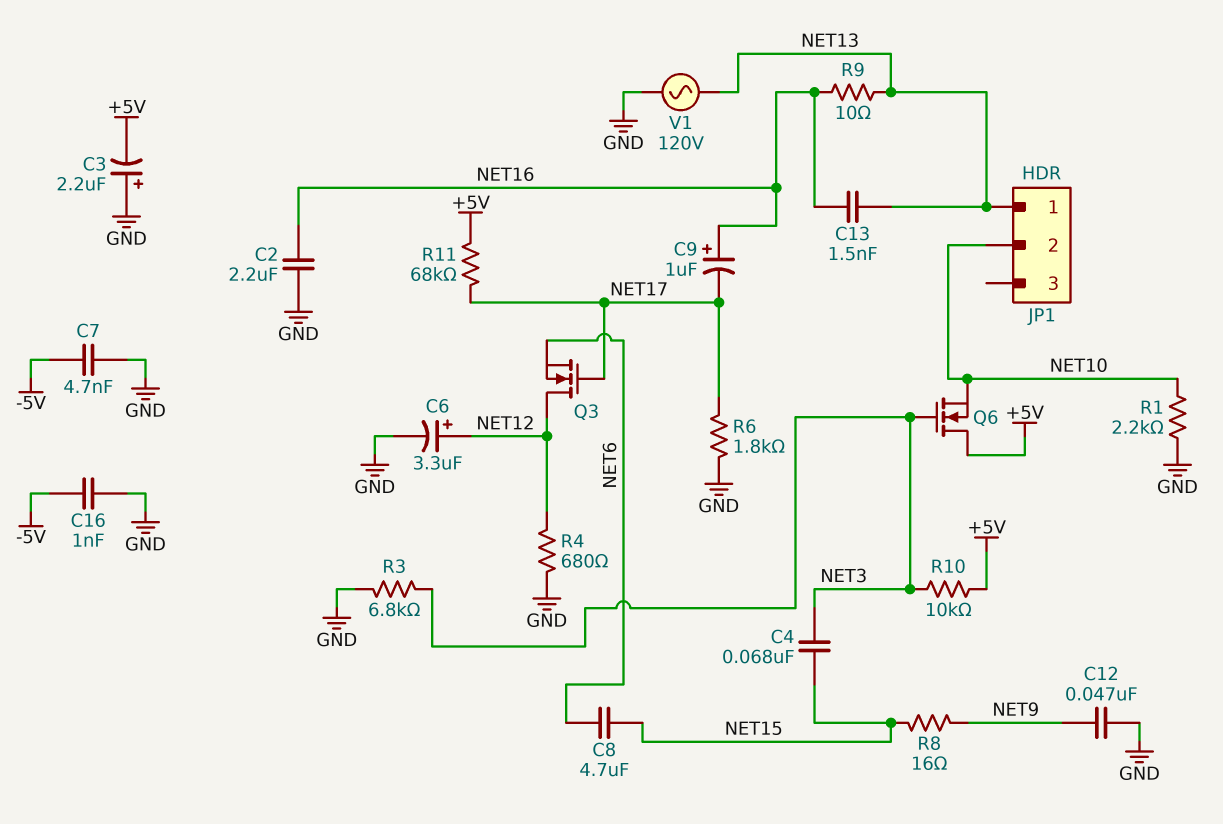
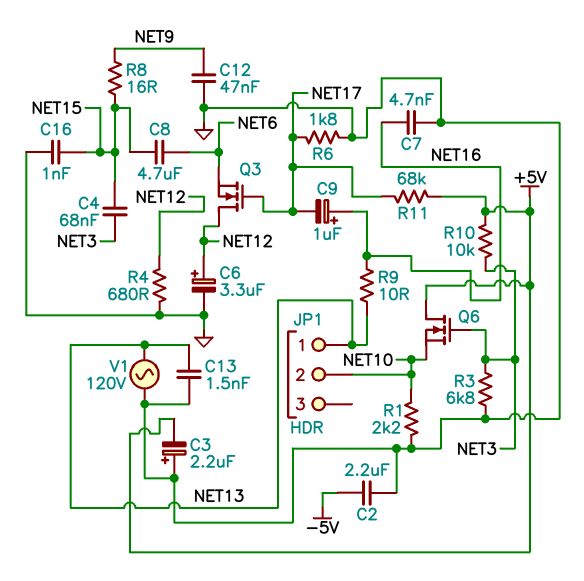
C2: 2.2uF (GND, NET16) -> 2.2uF (-5V, GND)
C7: 4.7nF (-5V, GND) -> 4.7nF (GND, NET16)
C13: 1.5nF (NET13, NET16) -> 1.5nF (GND, NET13)
C16: 1nF (-5V, GND) -> 1nF (GND, NET15)

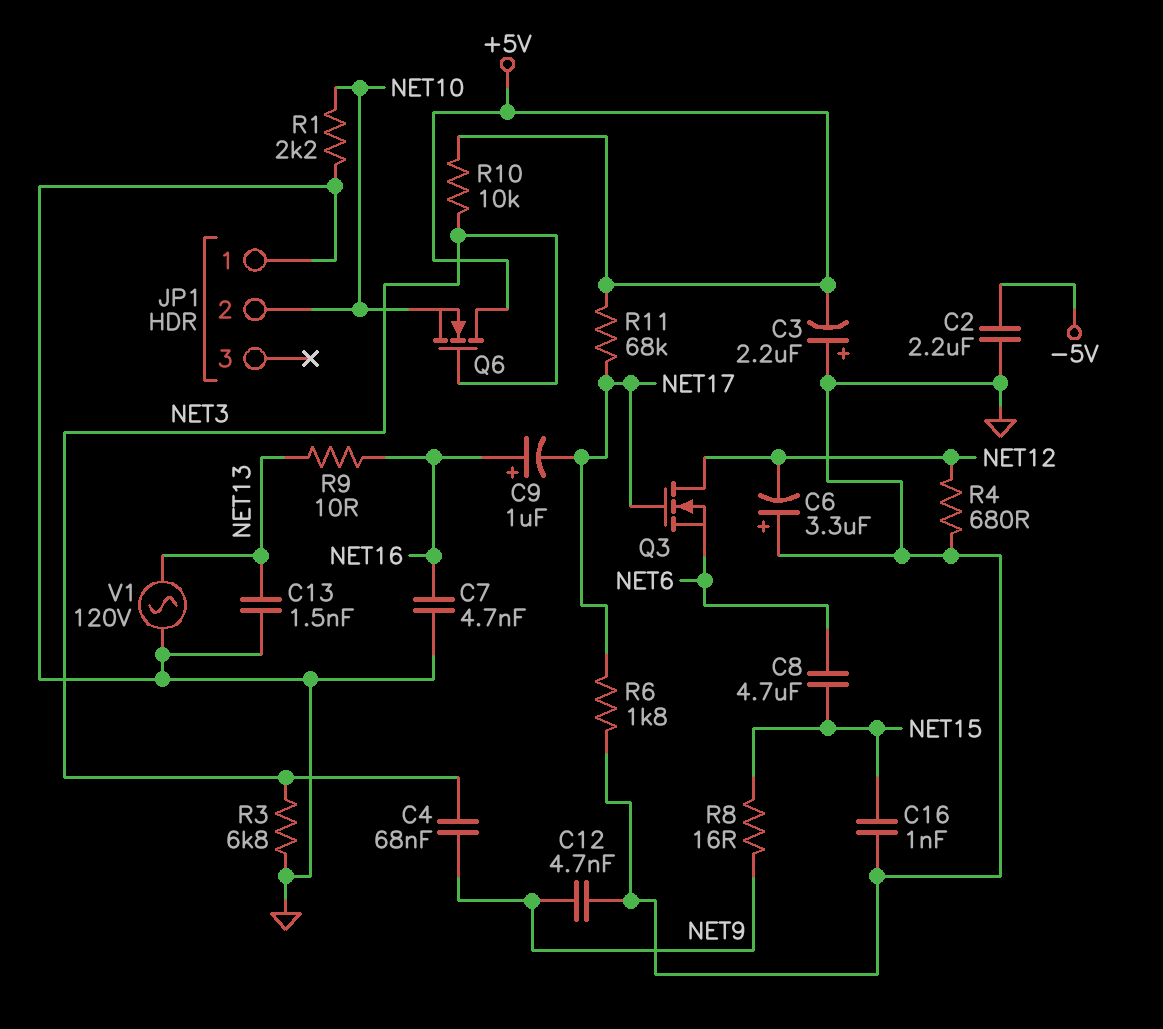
C4: 68nF (NET3, NET15) -> 68nF (NET3, NET9)
C6: 3.3uF (plus NET12, minus GND) -> 3.3uF (plus GND, minus NET12)
C12: 47nF (GND, NET9) -> 4.7nF (GND, NET9)
JP1 pin 1: NET13 -> GND

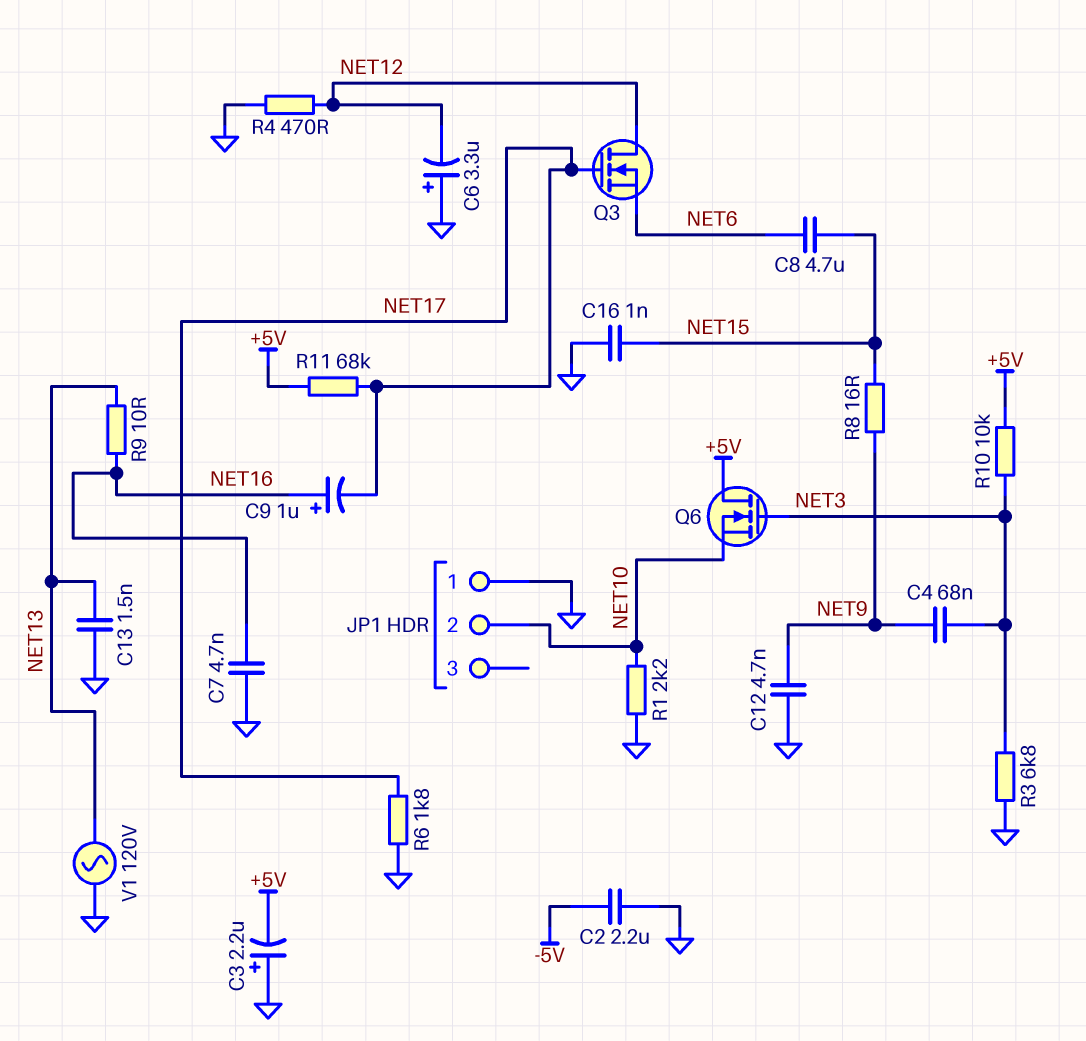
R4: 680 (GND, NET12) -> 470 (GND, NET12)

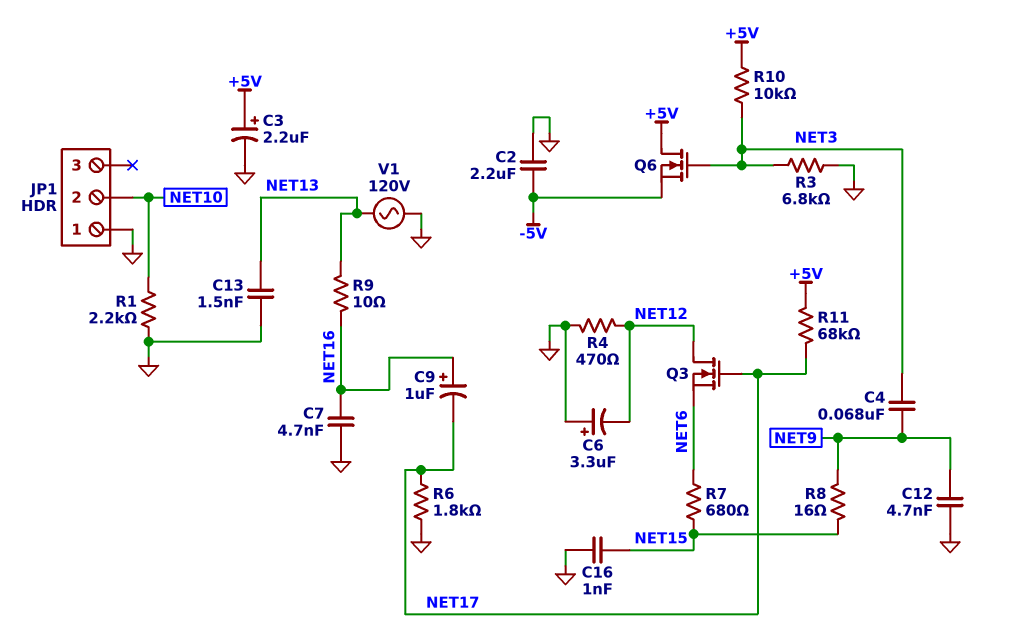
C3: 2.2uF (plus GND, minus +5V) -> 2.2uF (plus +5V, minus GND)
C8: 4.7uF (NET6, NET15) -> none
Q6: NMOS (G NET3, D +5V, S NET10) -> NMOS (G NET3, D +5V, S -5V)
R7: none -> 680 (NET6, NET15)

